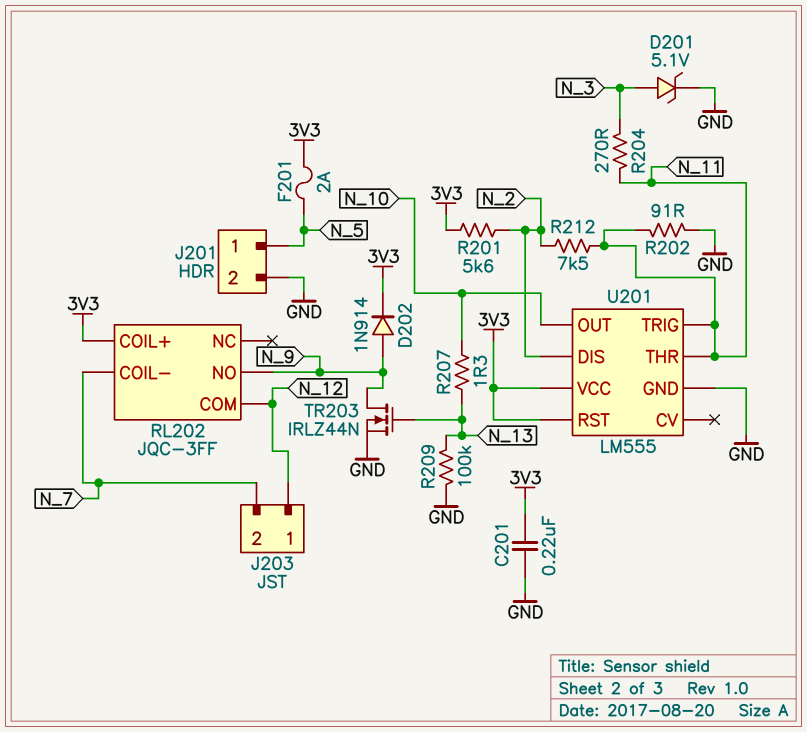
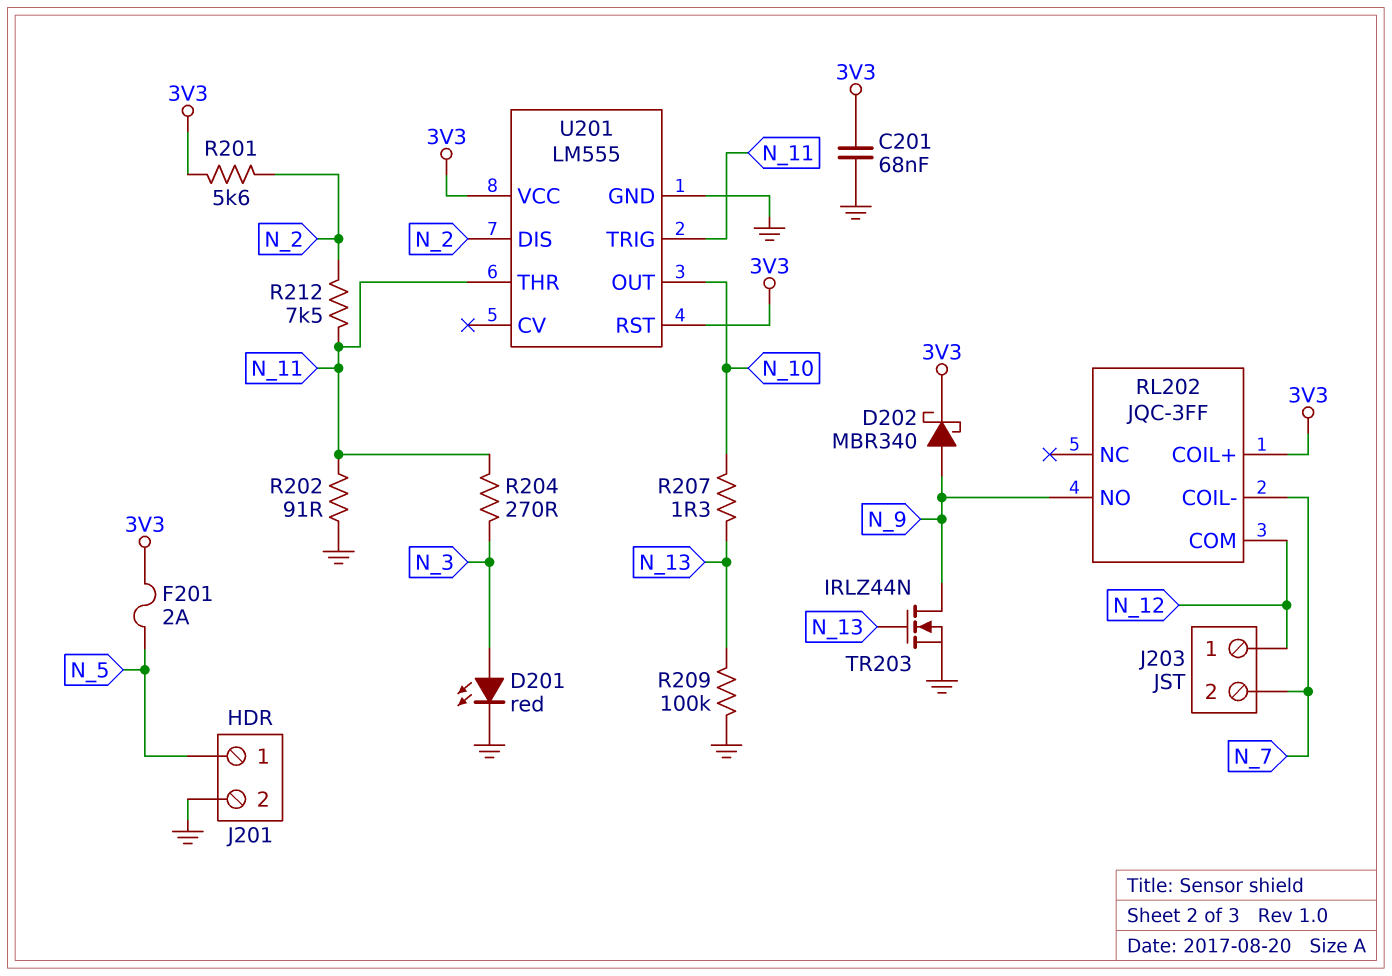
C201: 220nF (3V3, GND) -> 68nF (3V3, GND)
D201: zener 5.1V (A N_3, K GND) -> LED red (A N_3, K GND)
D202: diode 1N914 (A N_9, K 3V3) -> schottky MBR340 (A N_9, K 3V3)

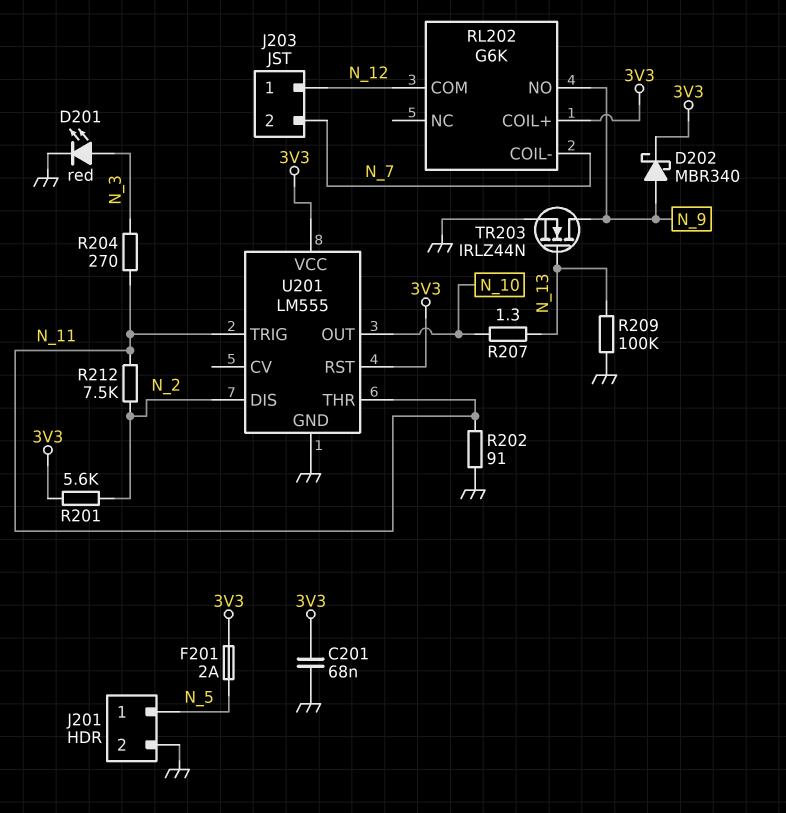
RL202: JQC-3FF -> G6K

